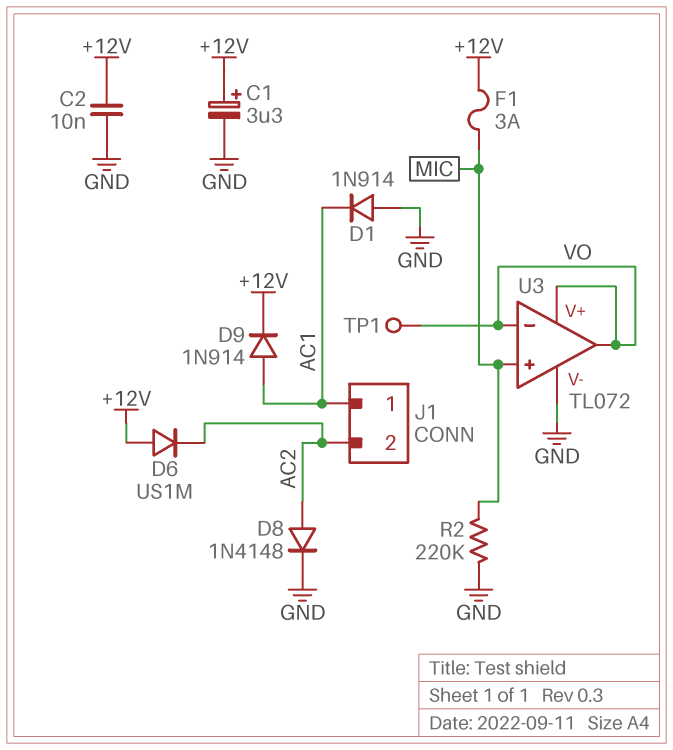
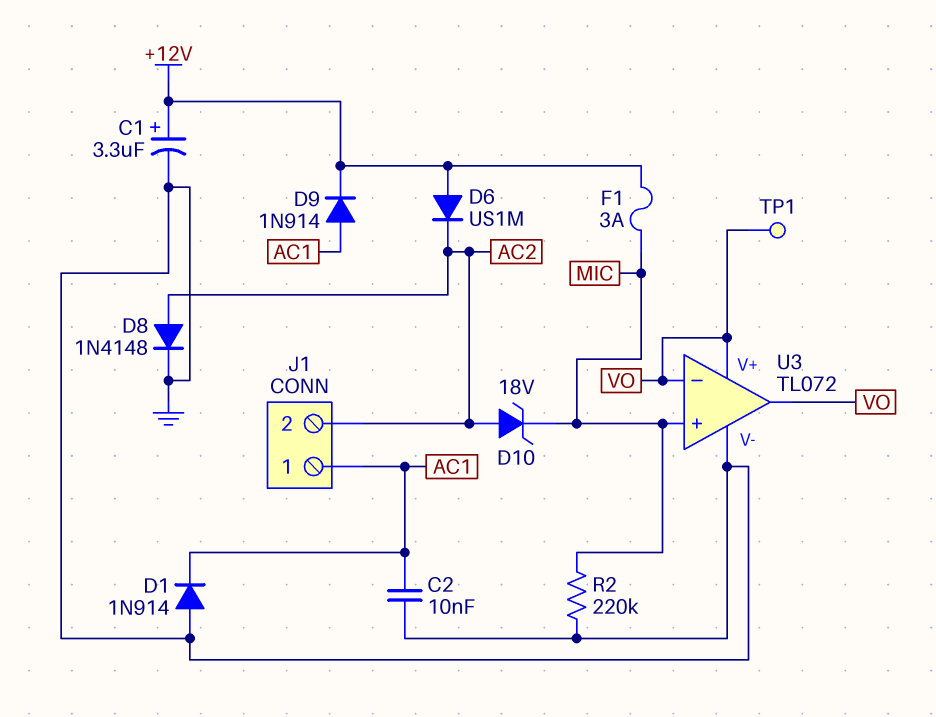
C2: 10nF (+12V, GND) -> 10nF (AC1, GND)
D10: none -> zener 18V (A AC2, K MIC)

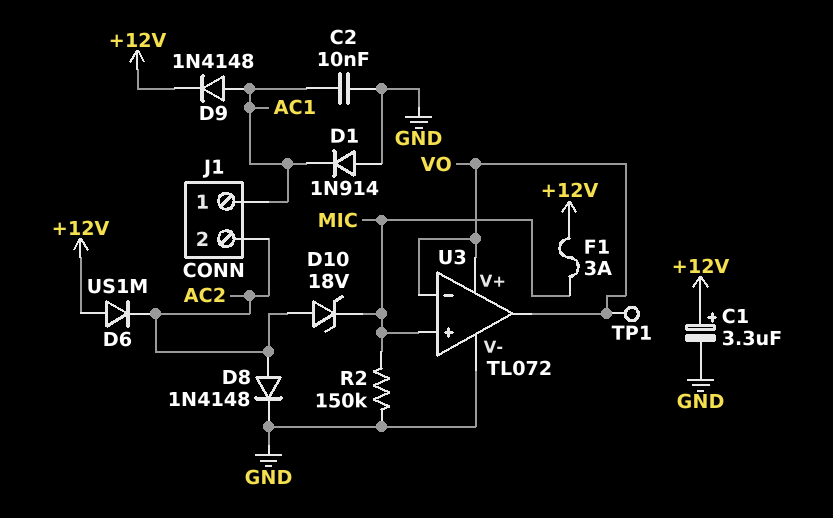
D9: diode 1N914 (A AC1, K +12V) -> diode 1N4148 (A AC1, K +12V)
R2: 220k (GND, MIC) -> 150k (GND, MIC)

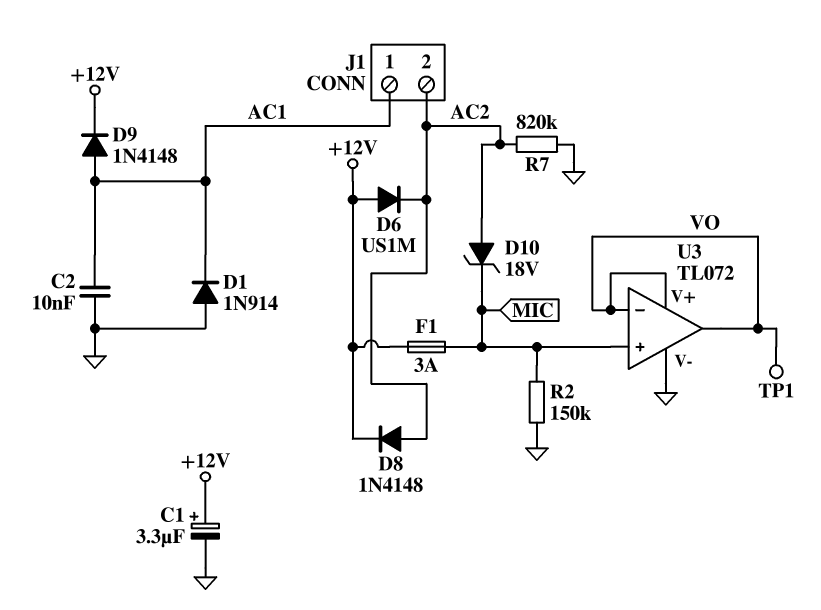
D8: diode 1N4148 (A AC2, K GND) -> diode 1N4148 (A AC2, K +12V)
R7: none -> 820k (AC2, GND)

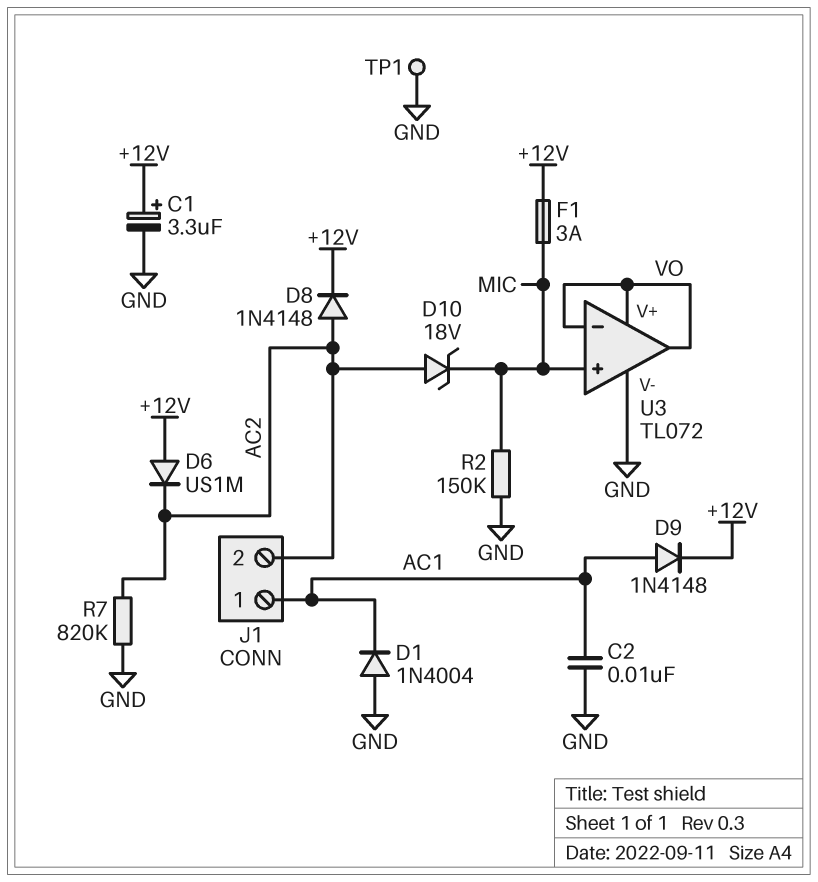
D1: diode 1N914 (A GND, K AC1) -> diode 1N4004 (A GND, K AC1)
TP1: test point (VO) -> test point (GND)

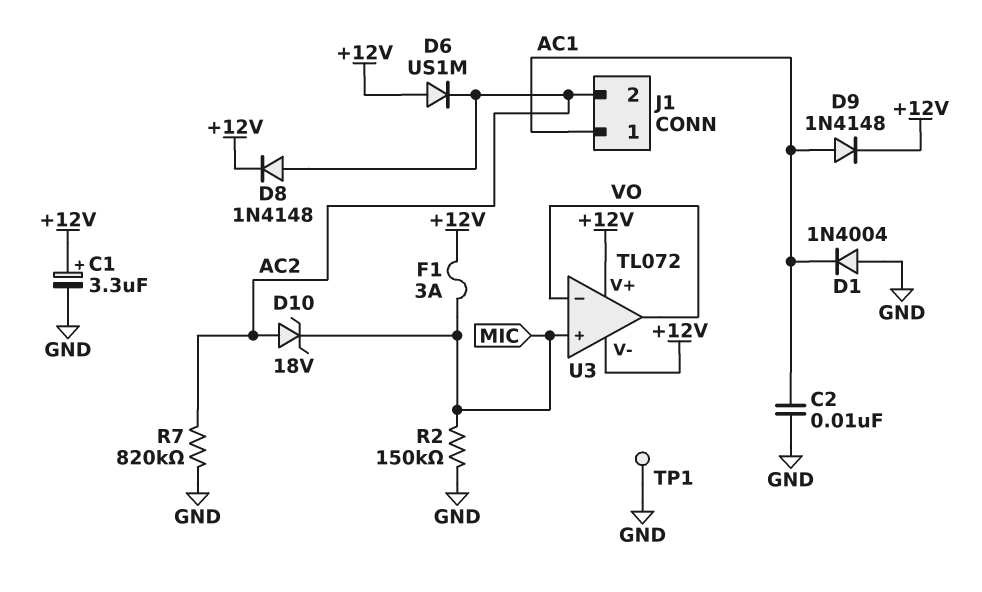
U3 pin V+: VO -> +12V
U3 pin V-: GND -> +12V

